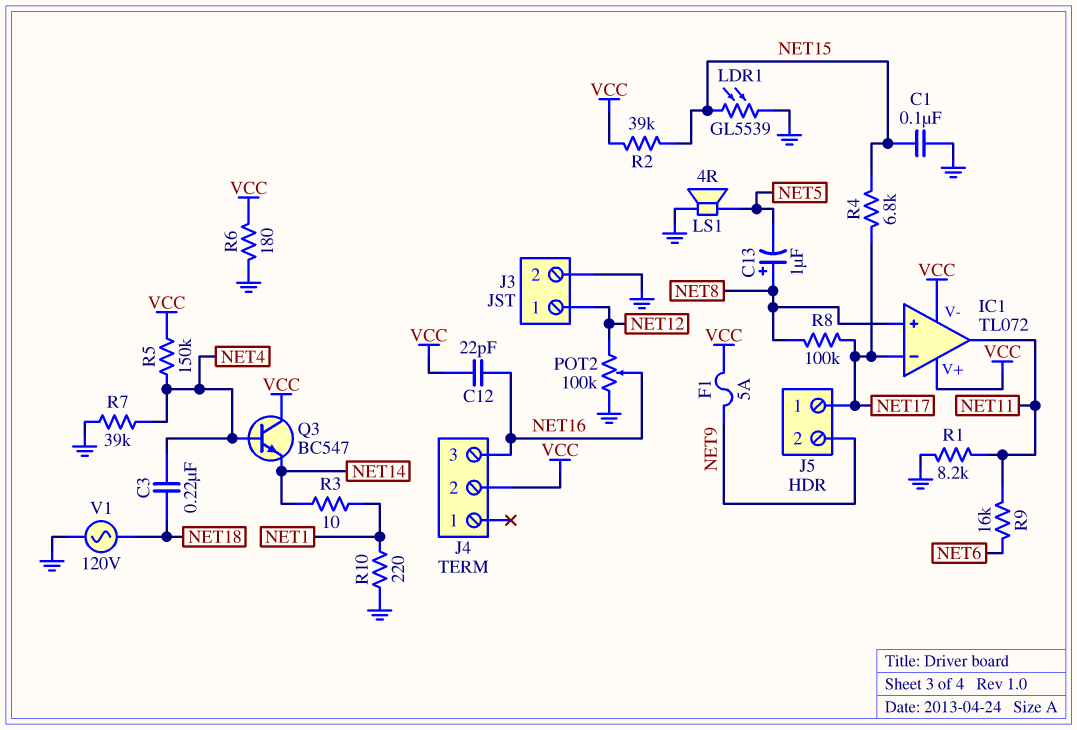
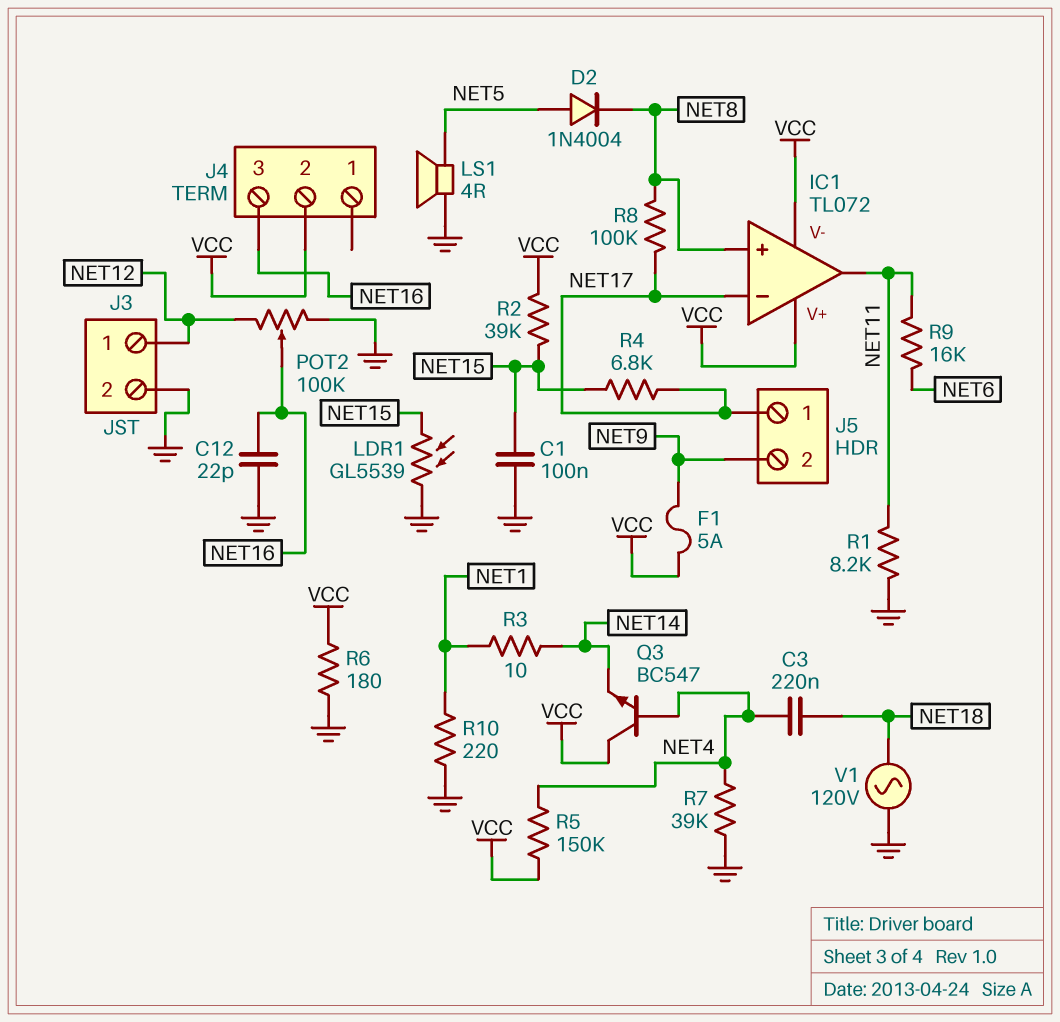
C12: 22pF (NET16, VCC) -> 22pF (GND, NET16)
C13: 1uF (plus NET8, minus NET5) -> none
D2: none -> diode 1N4004 (A NET5, K NET8)

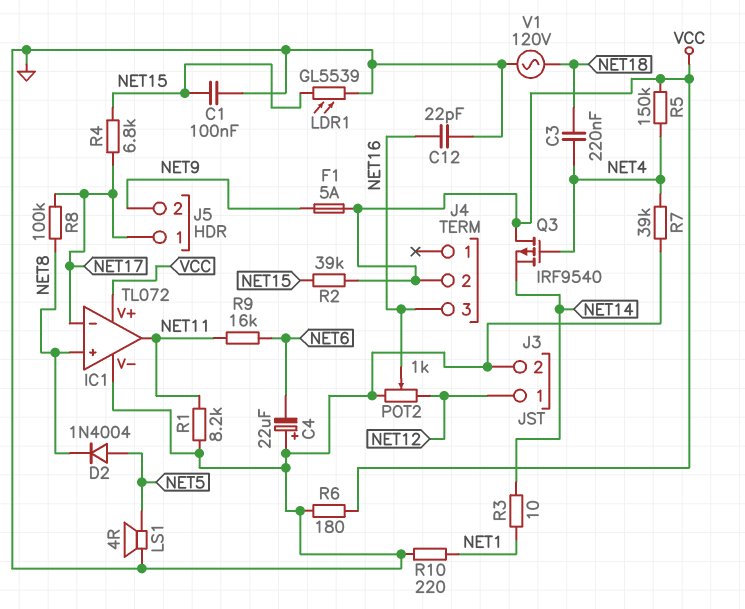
C4: none -> 22uF (plus GND, minus NET6)
IC1 pin V-: VCC -> GND
POT2: 100k (GND, NET12, wiper NET16) -> 1k (GND, NET12, wiper NET16)
Q3: NPN BC547 (B NET4, C VCC, E NET14) -> PMOS IRF9540 (G NET4, D VCC, S NET14)

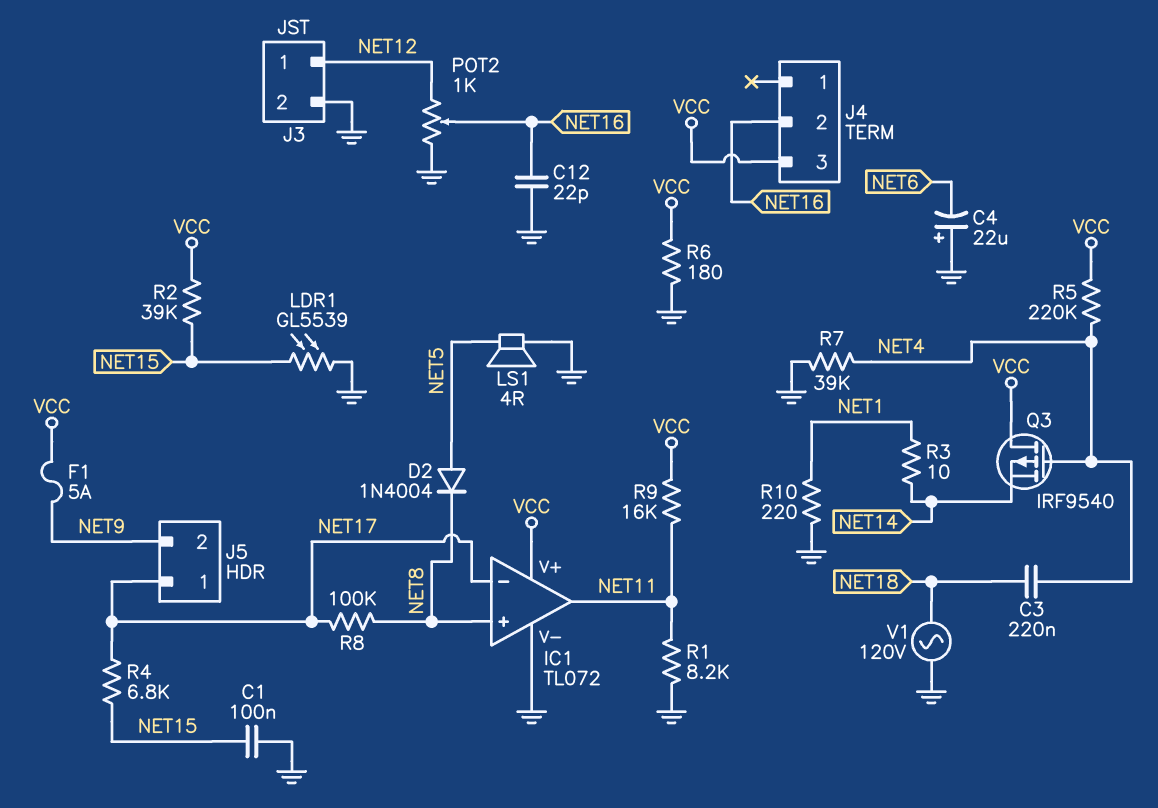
J4 pin 2: VCC -> NET16
J4 pin 3: NET16 -> VCC
R5: 150k (NET4, VCC) -> 220k (NET4, VCC)
R9: 16k (NET6, NET11) -> 16k (NET11, VCC)

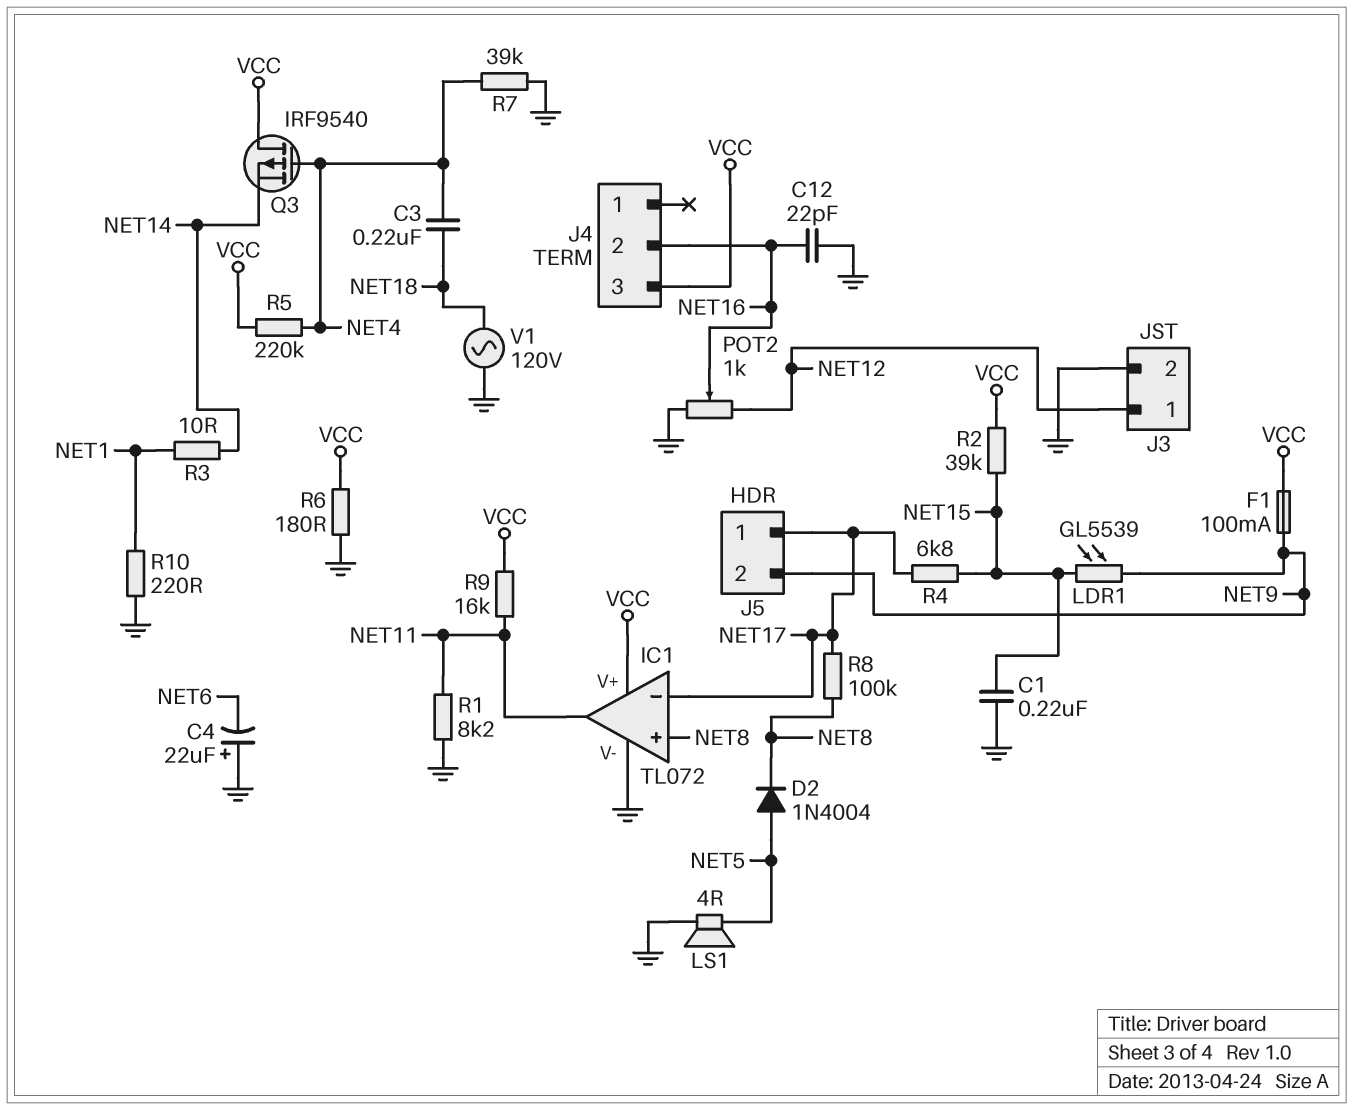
C1: 100nF (GND, NET15) -> 220nF (GND, NET15)
F1: 5A (NET9, VCC) -> 100mA (NET9, VCC)
LDR1: GL5539 (GND, NET15) -> GL5539 (NET9, NET15)

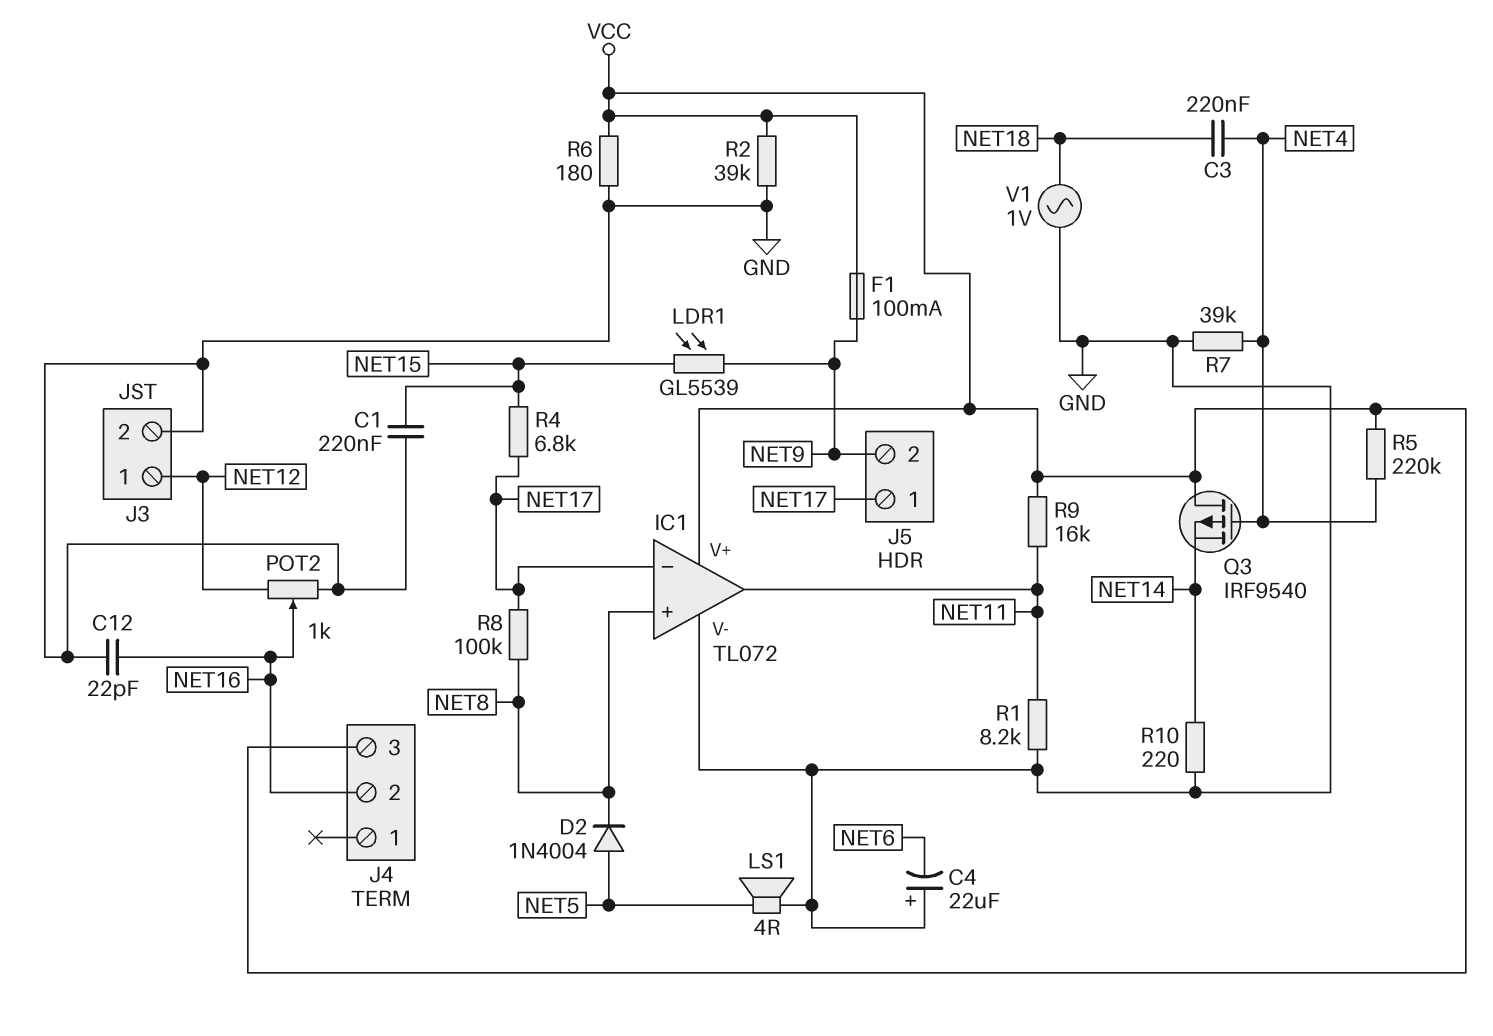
R2: 39k (NET15, VCC) -> 39k (GND, VCC)
R3: 10 (NET1, NET14) -> none
R10: 220 (GND, NET1) -> 220 (GND, NET14)
V1: AC 120V (GND, NET18) -> AC 1V (GND, NET18)

